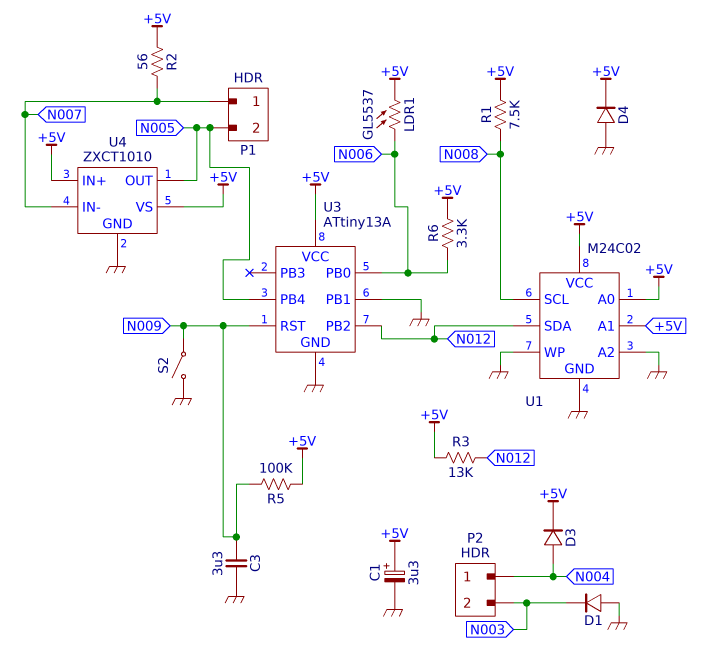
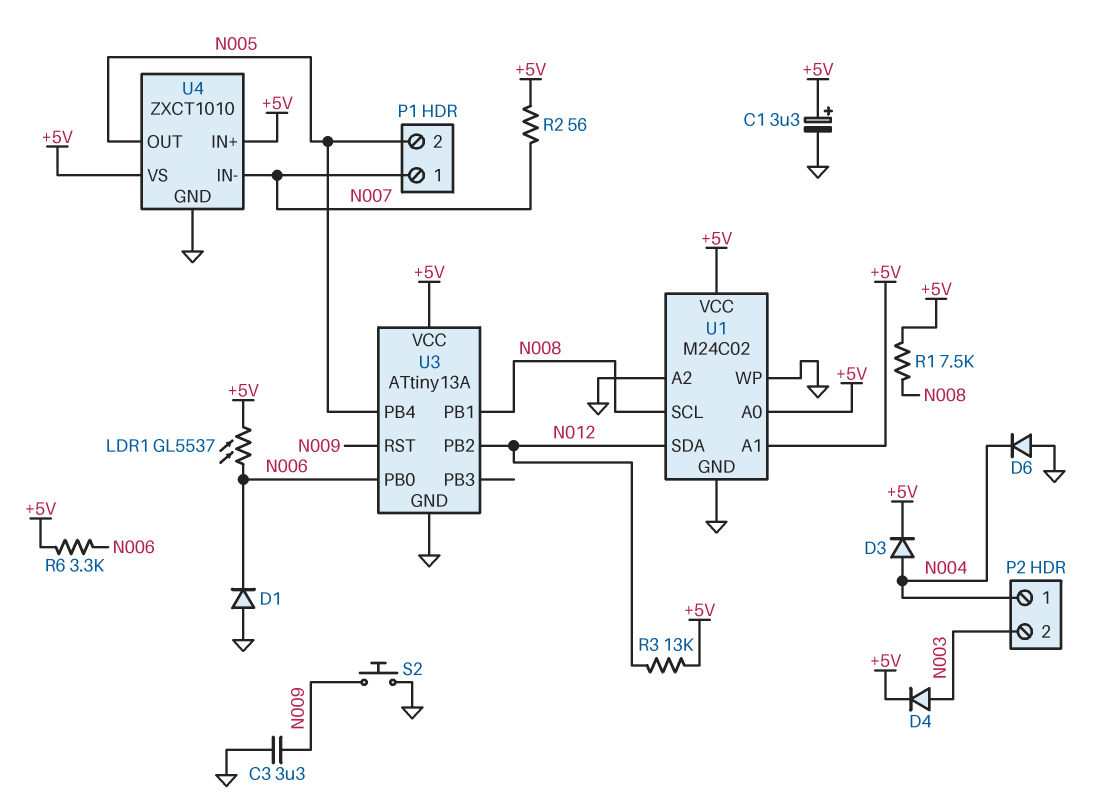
D1: diode (A GND, K N003) -> diode (A GND, K N006)
D4: diode (A GND, K +5V) -> diode (A N003, K +5V)
D6: none -> diode (A GND, K N004)
R5: 100k (+5V, N009) -> none
S2: switch (GND, N009) -> button (GND, N009)
U3 pin PB1: GND -> N008

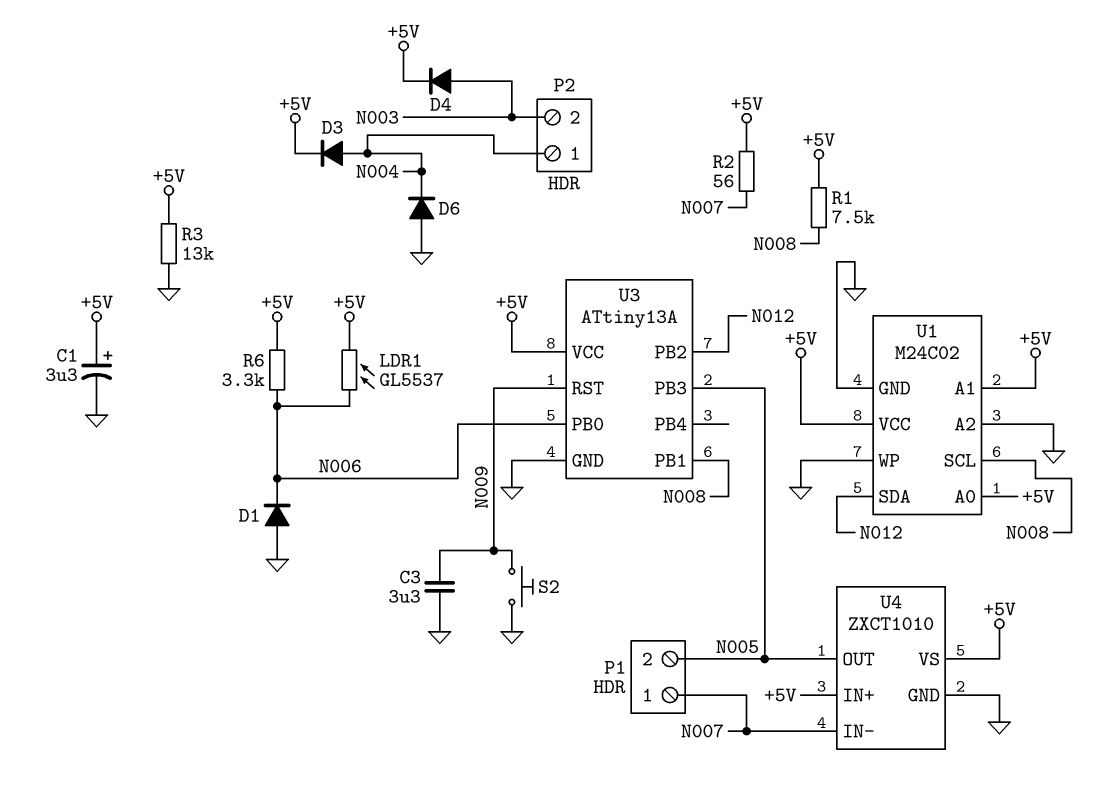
R3: 13k (+5V, N012) -> 13k (+5V, GND)
U3 pin PB3: none -> N005
U3 pin PB4: N005 -> none

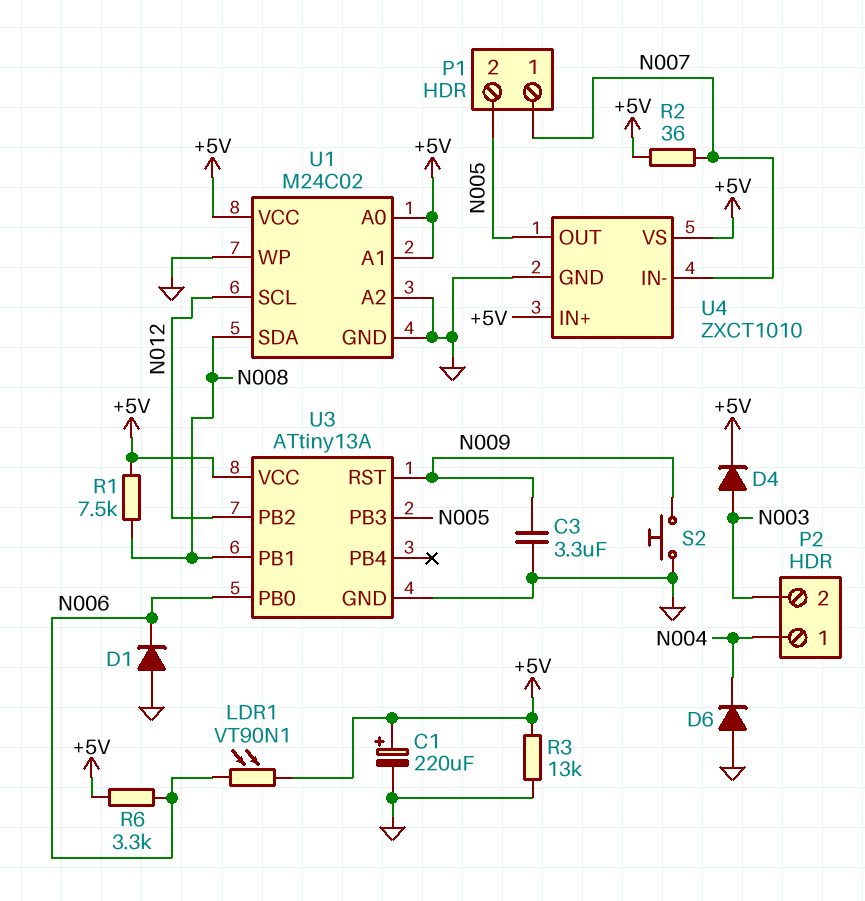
C1: 3.3uF (plus +5V, minus GND) -> 220uF (plus +5V, minus GND)
D3: diode (A N004, K +5V) -> none
LDR1: GL5537 (+5V, N006) -> VT90N1 (+5V, N006)
R2: 56 (+5V, N007) -> 36 (+5V, N007)
U1 pin SCL: N008 -> N012
U1 pin SDA: N012 -> N008

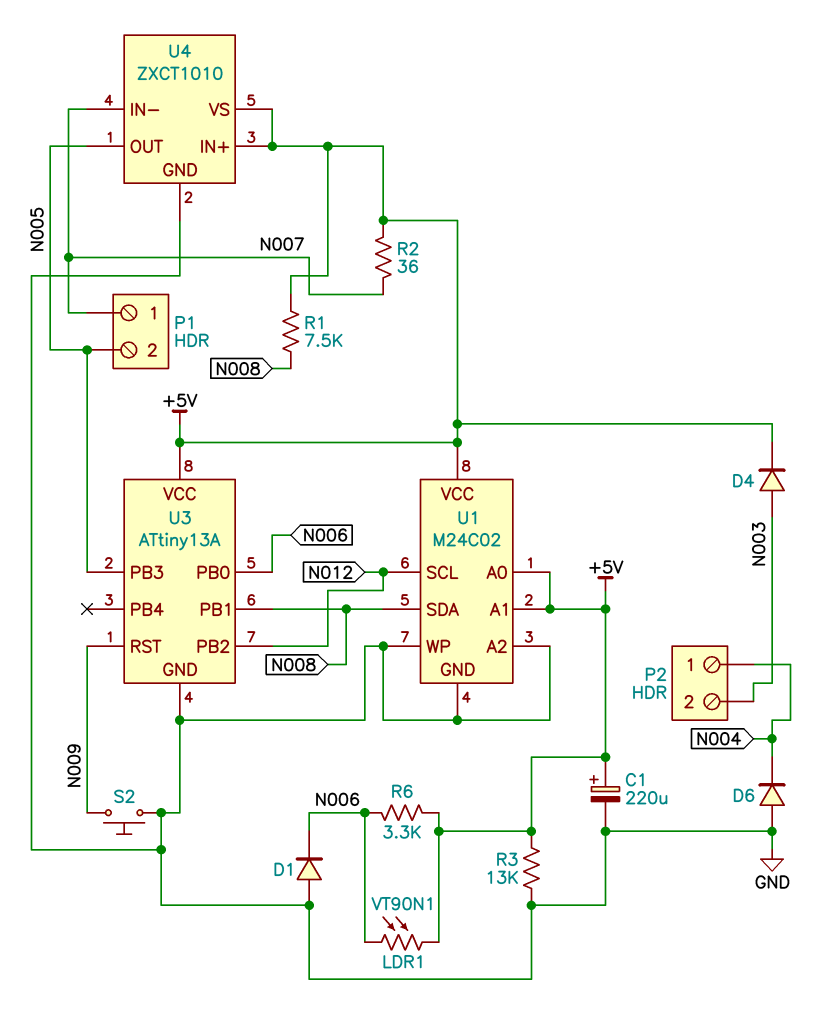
C3: 3.3uF (GND, N009) -> none

